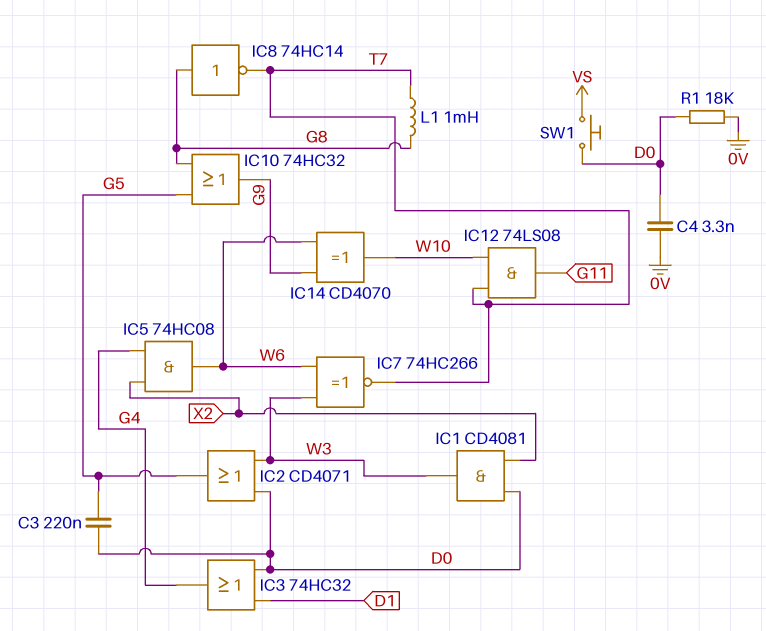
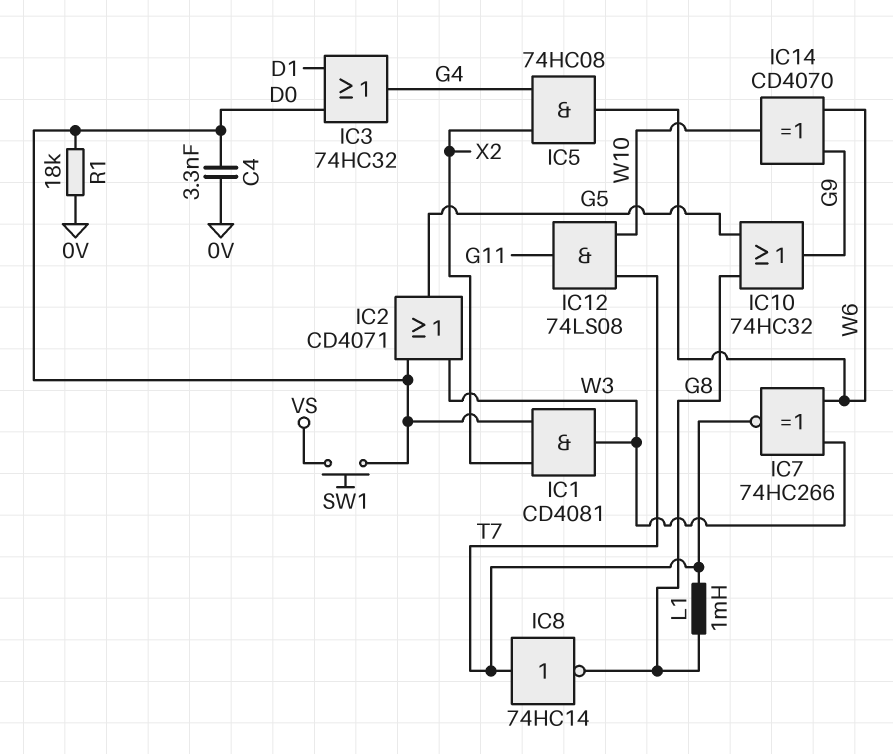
C3: 220nF (D0, G5) -> none
IC8: NOT 74HC14 (in G8, out T7) -> NOT 74HC14 (in T7, out G8)

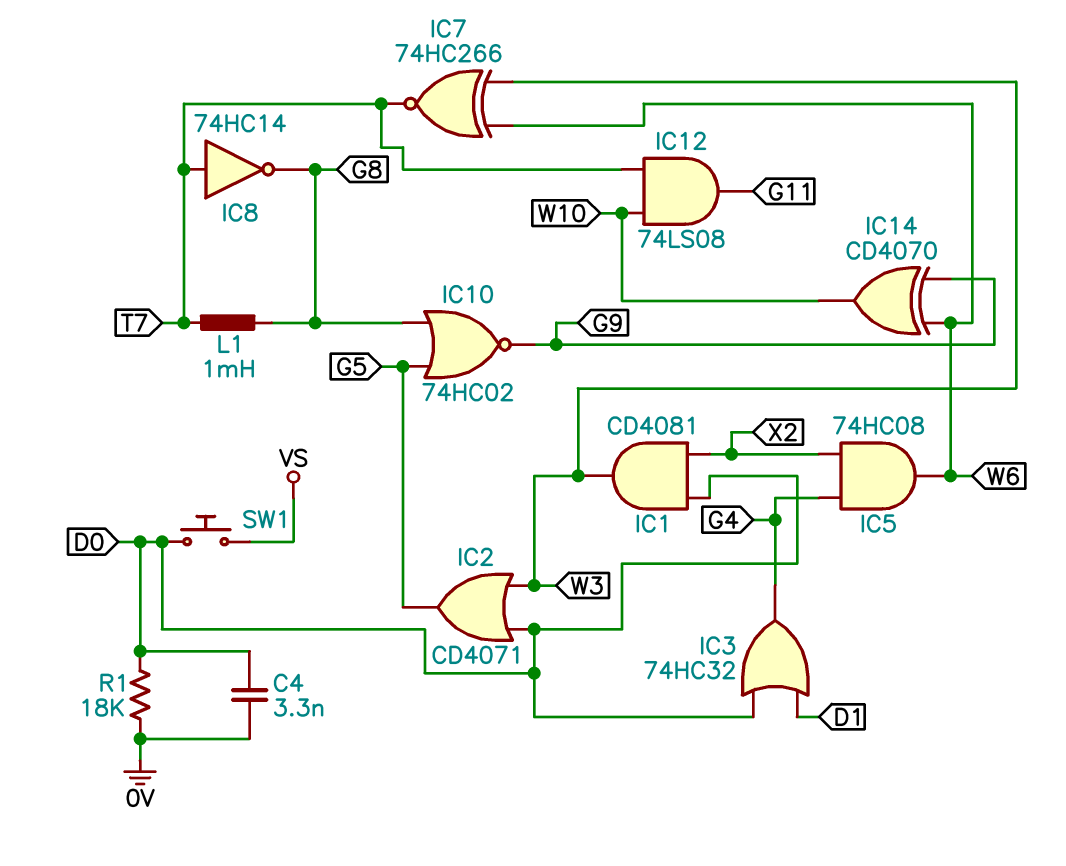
IC10: OR 74HC32 (in G5, in G8, out G9) -> NOR 74HC02 (in G5, in G8, out G9)

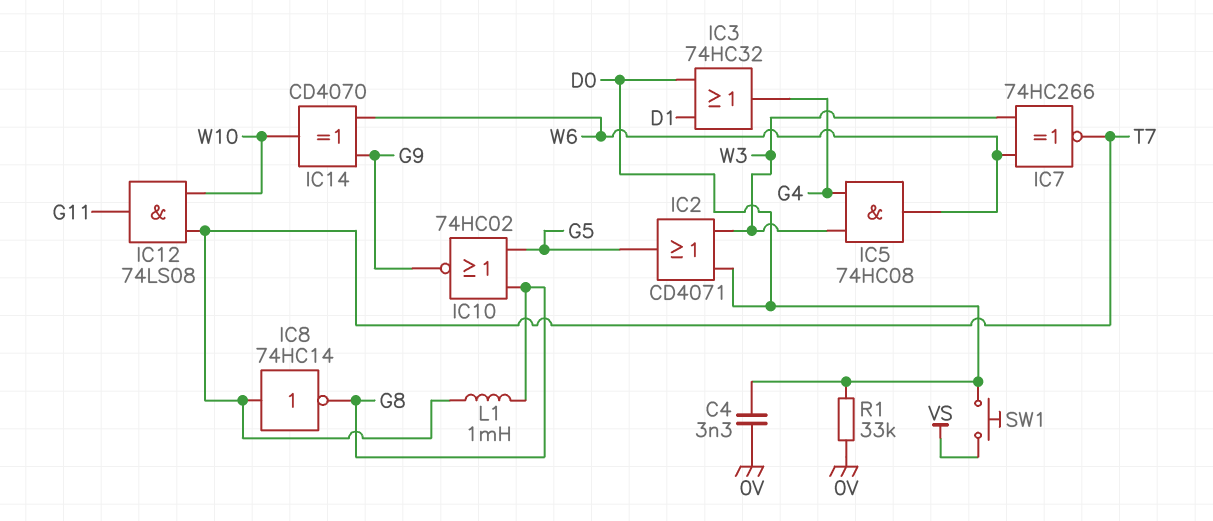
IC1: AND CD4081 (in D0, in X2, out W3) -> none
IC5: AND 74HC08 (in G4, in X2, out W6) -> AND 74HC08 (in G4, in W3, out W6)
R1: 18k (0V, D0) -> 33k (0V, D0)

